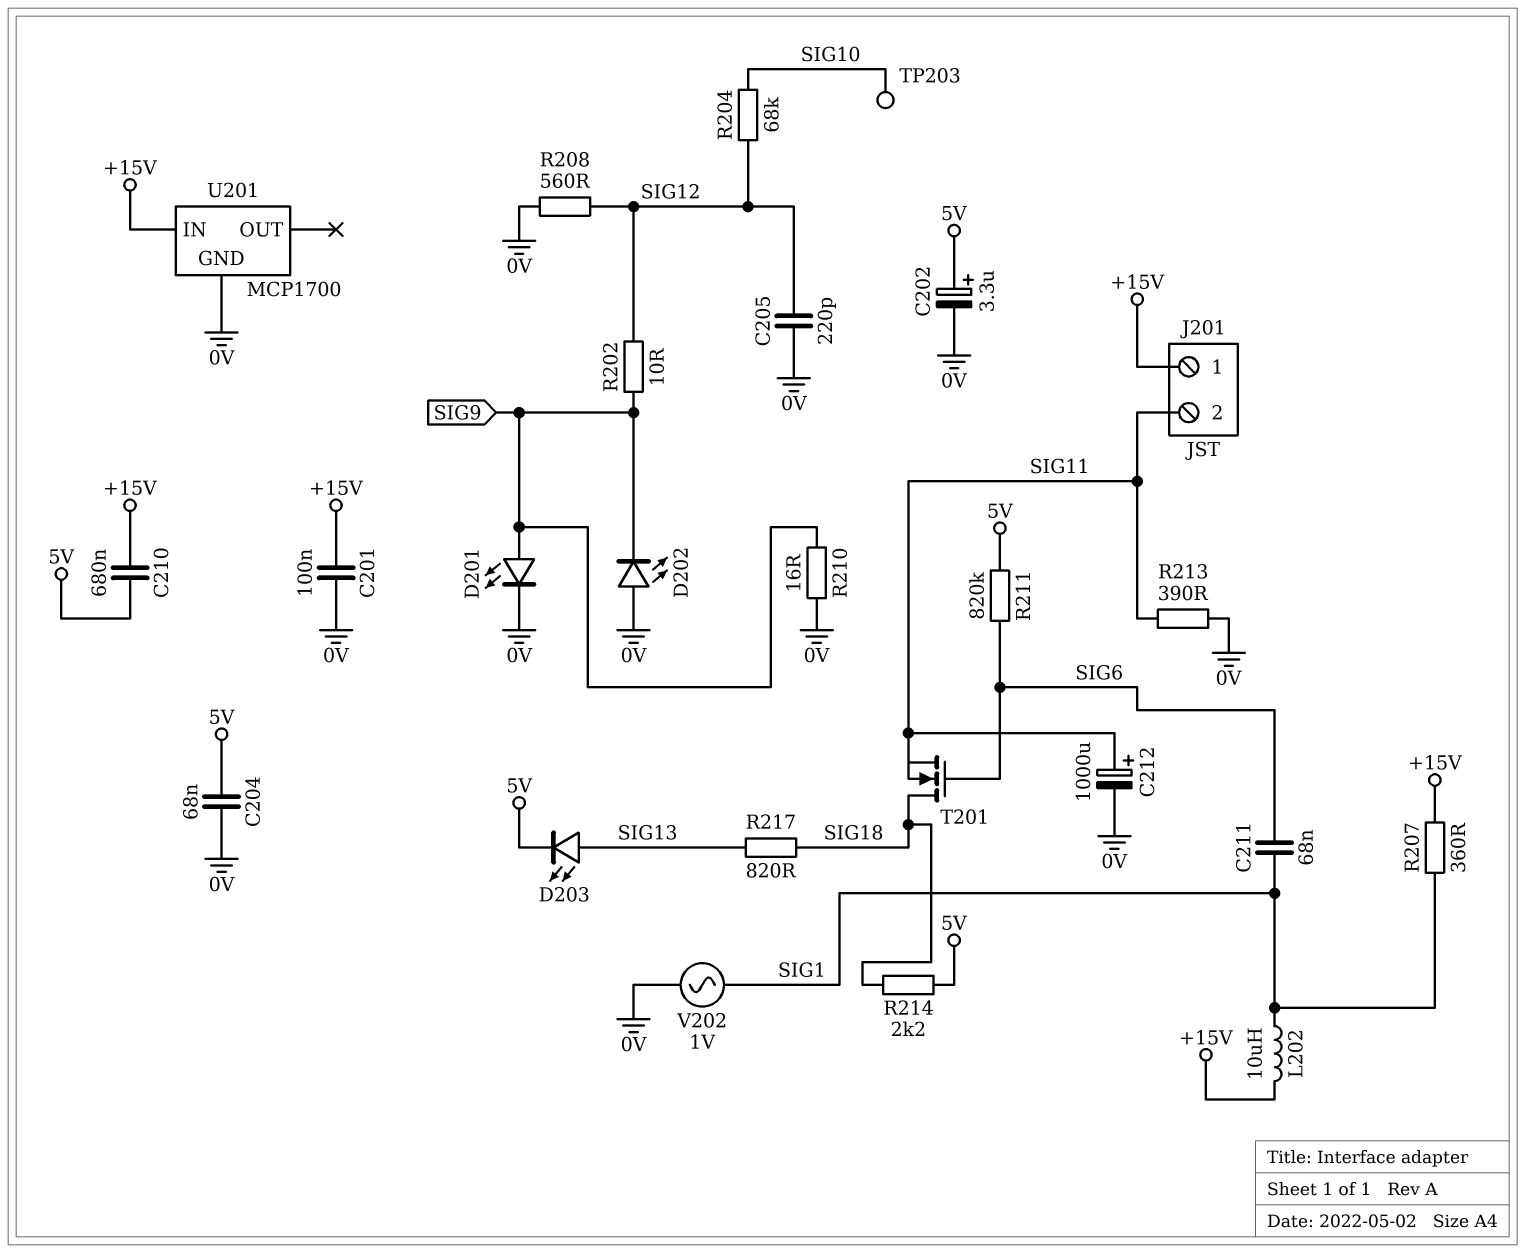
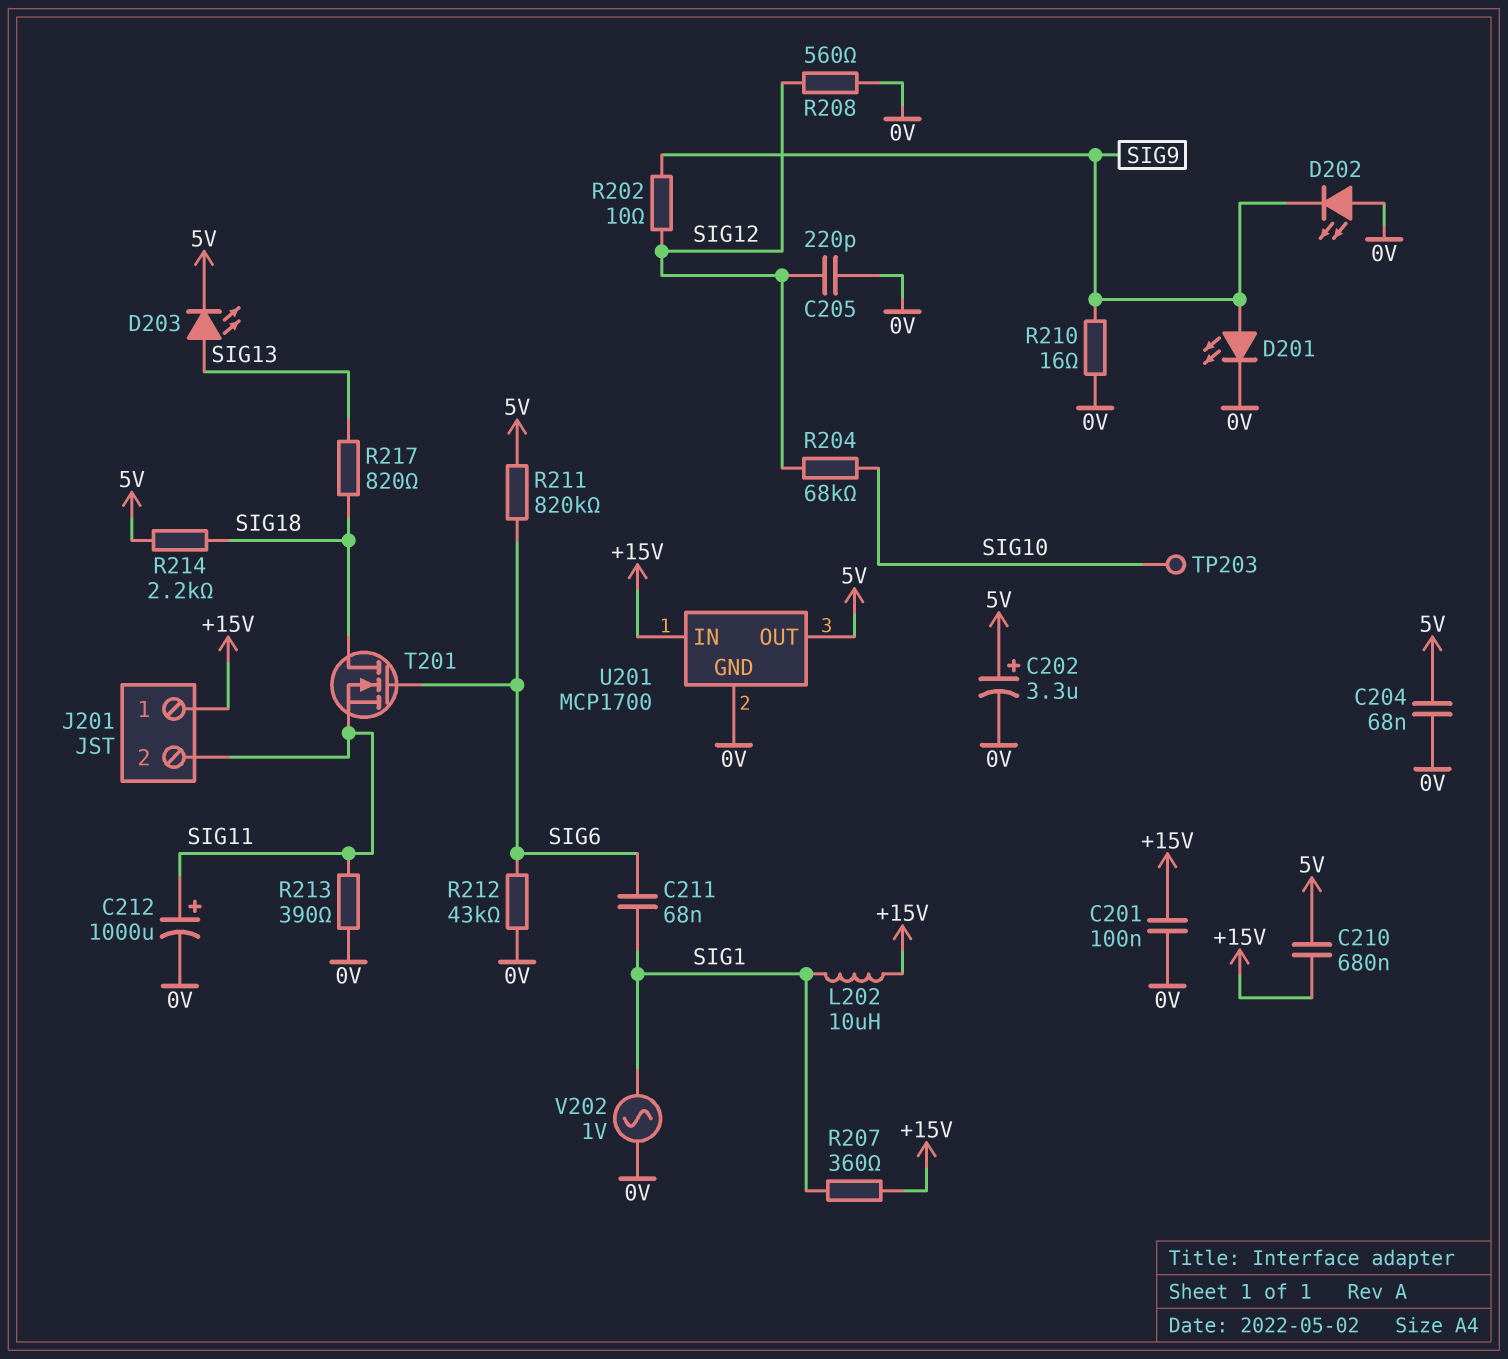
R212: none -> 43k (0V, SIG6)
U201 pin OUT: none -> 5V

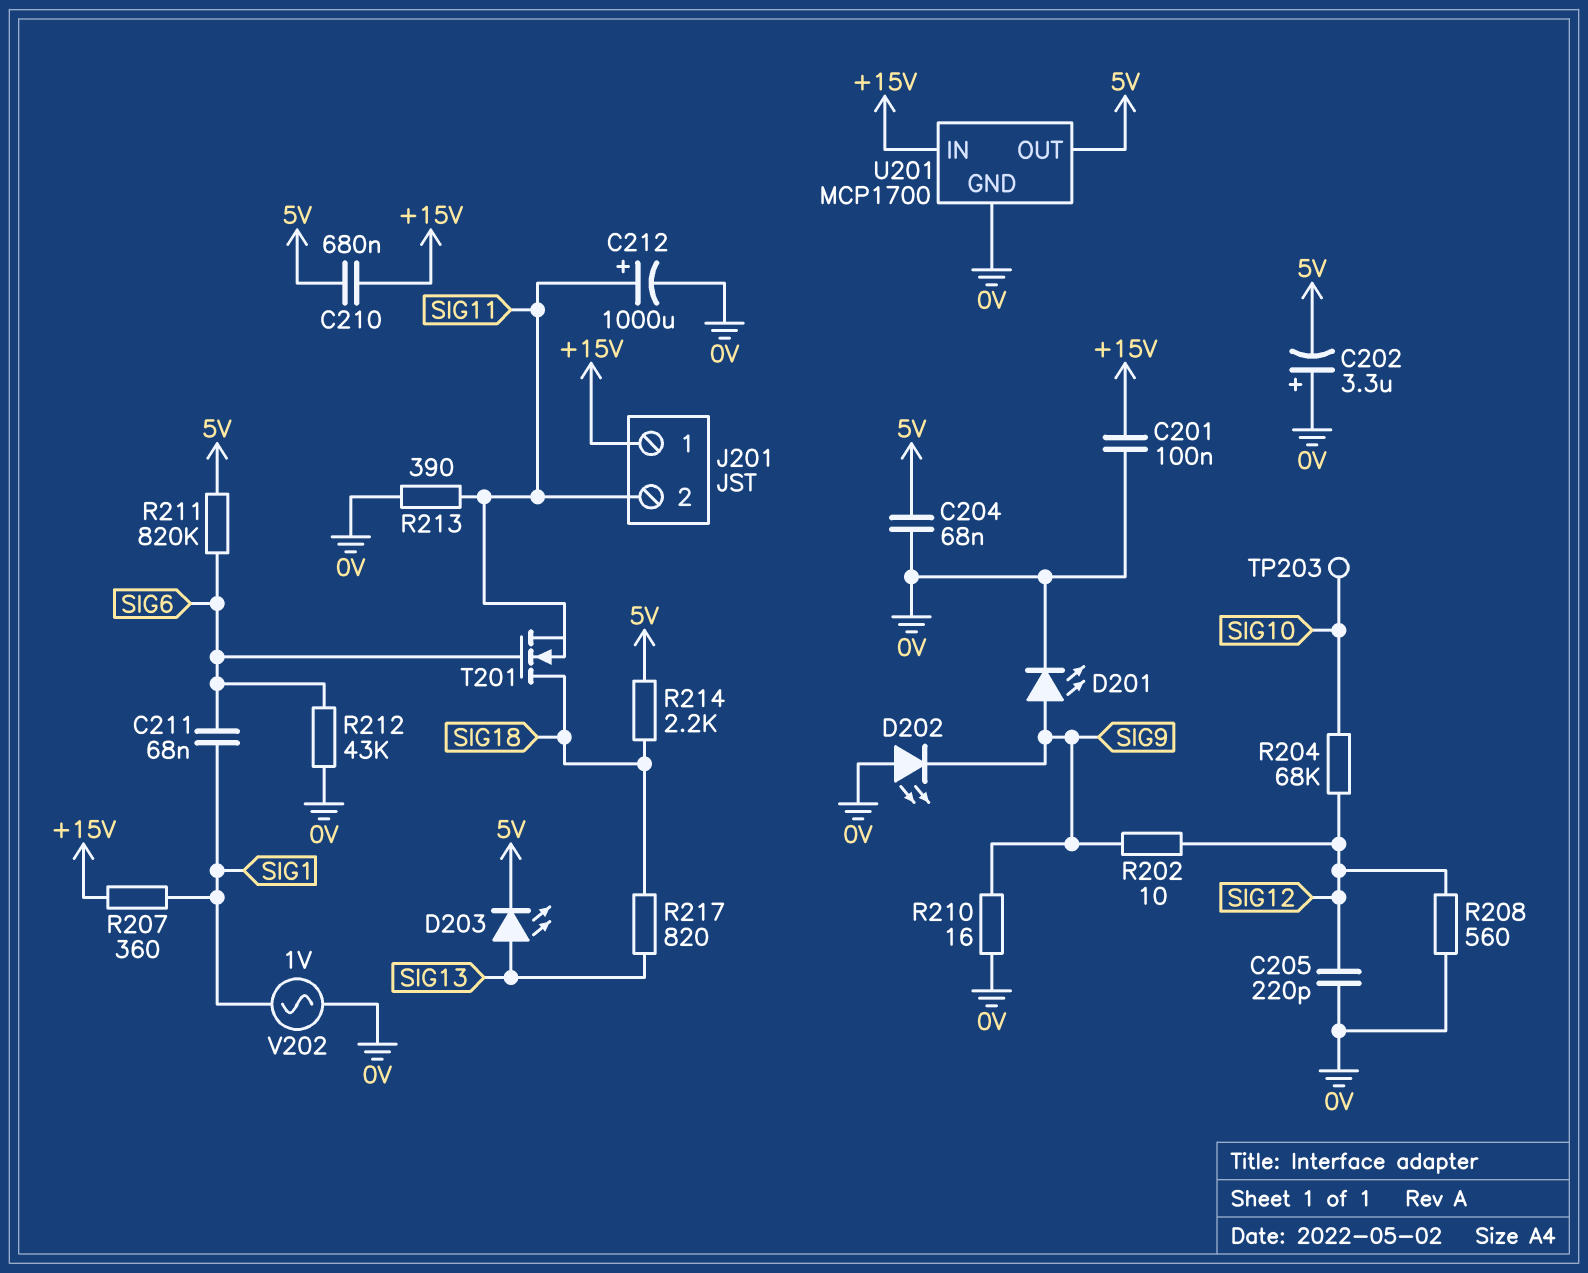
C202: 3.3uF (plus 5V, minus 0V) -> 3.3uF (plus 0V, minus 5V)
L202: 10uH (+15V, SIG1) -> none

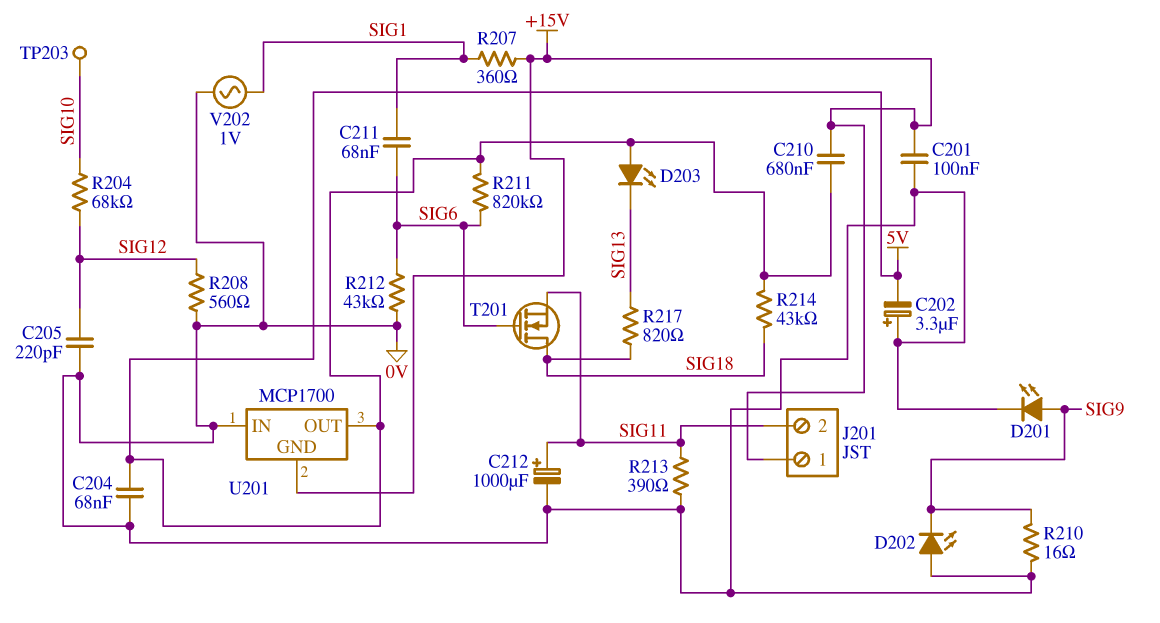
D203: LED (A SIG13, K 5V) -> LED (A 5V, K SIG13)
R202: 10 (SIG9, SIG12) -> none
R214: 2.2k (5V, SIG18) -> 43k (5V, SIG18)
U201 pin GND: 0V -> +15V
U201 pin IN: +15V -> 0V

